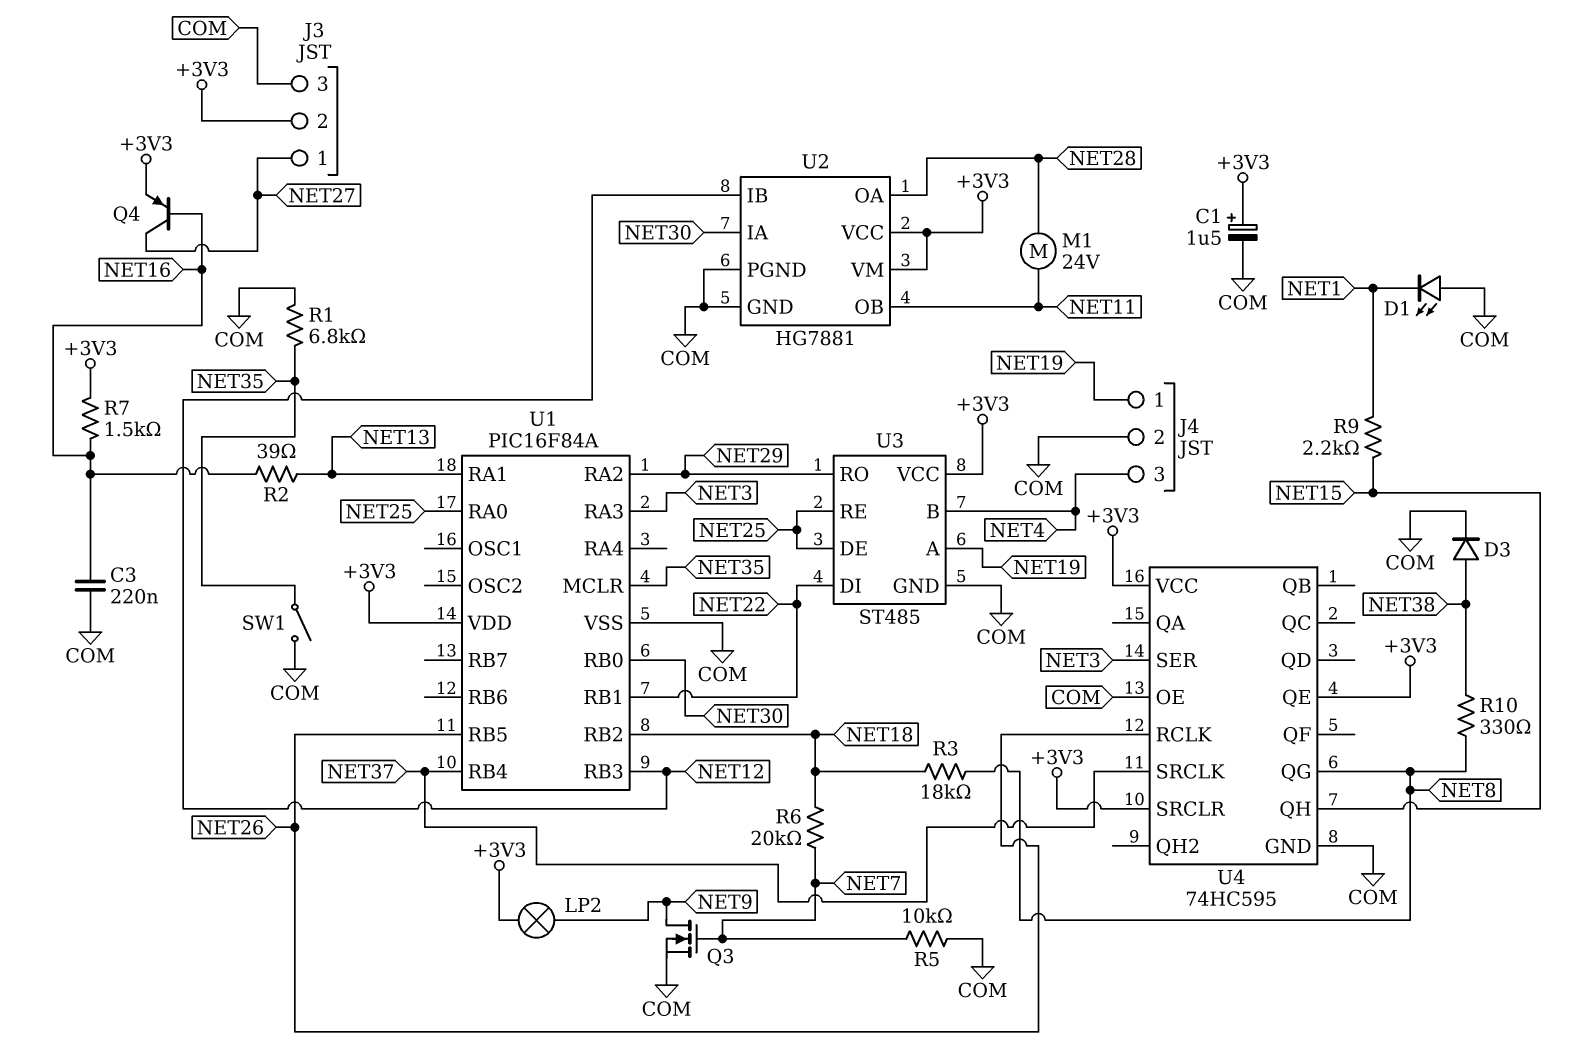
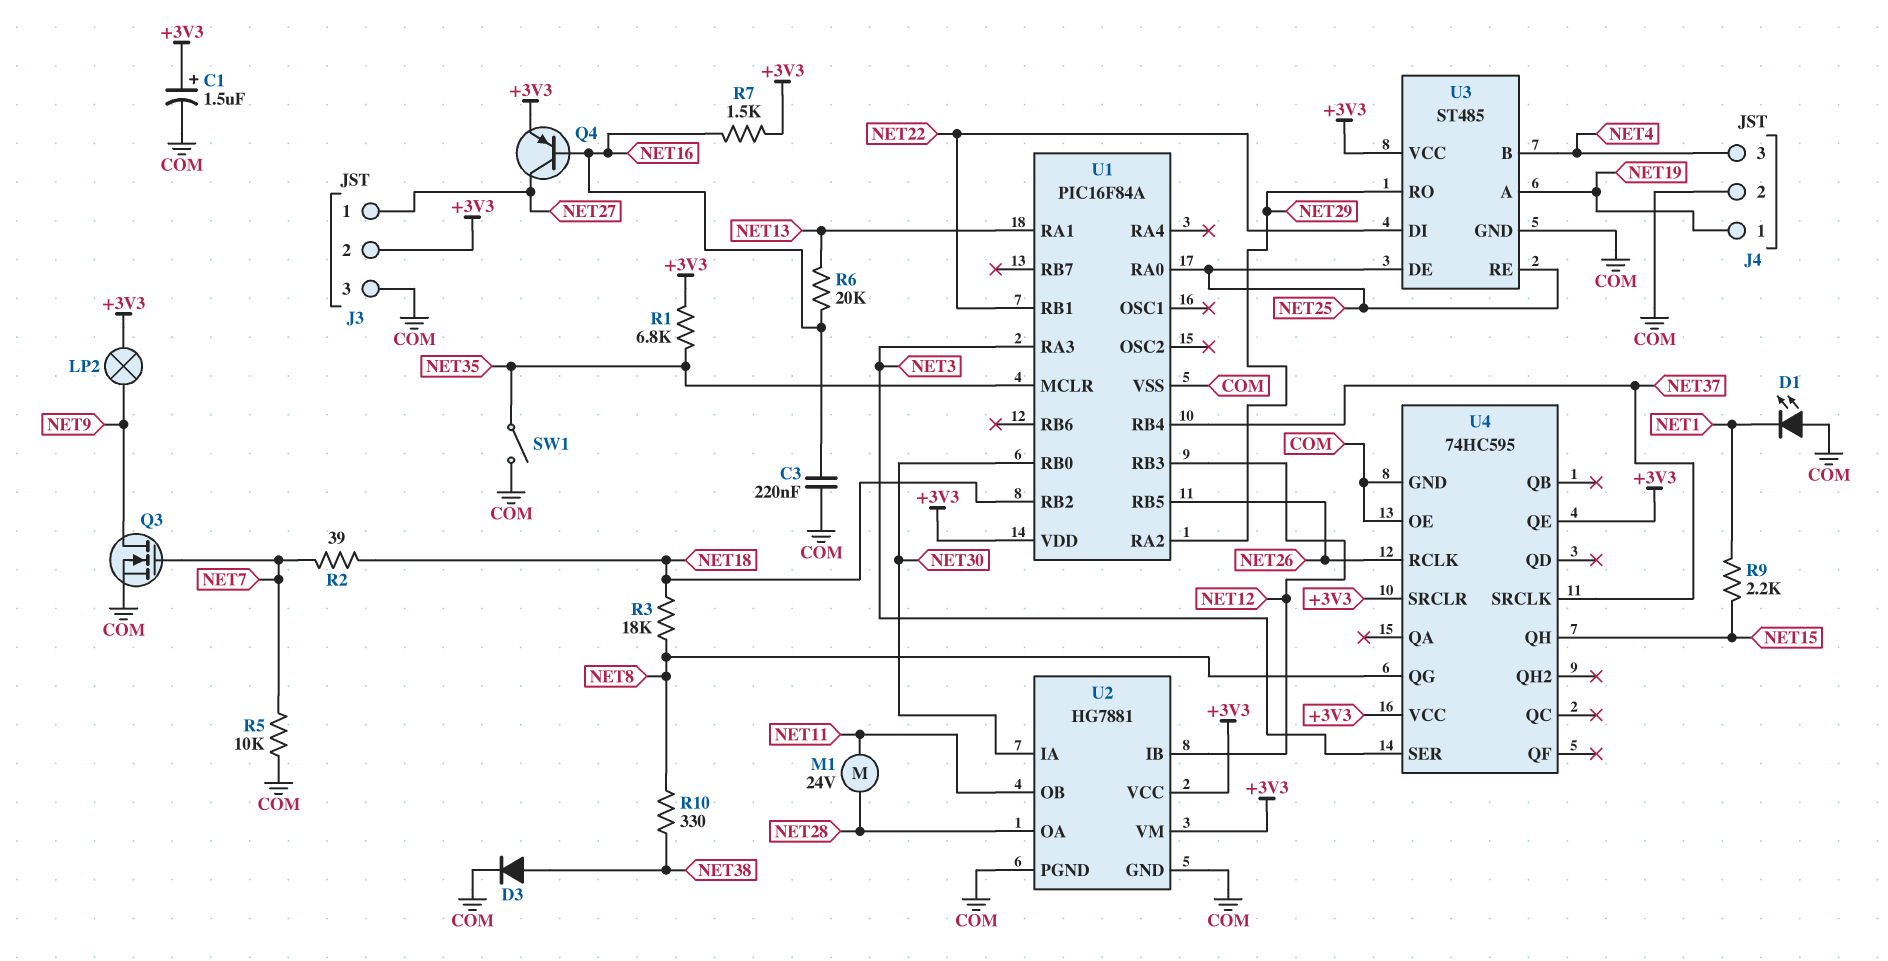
R1: 6.8k (COM, NET35) -> 6.8k (+3V3, NET35)
R2: 39 (NET13, NET16) -> 39 (NET7, NET18)
R6: 20k (NET7, NET18) -> 20k (NET13, NET16)

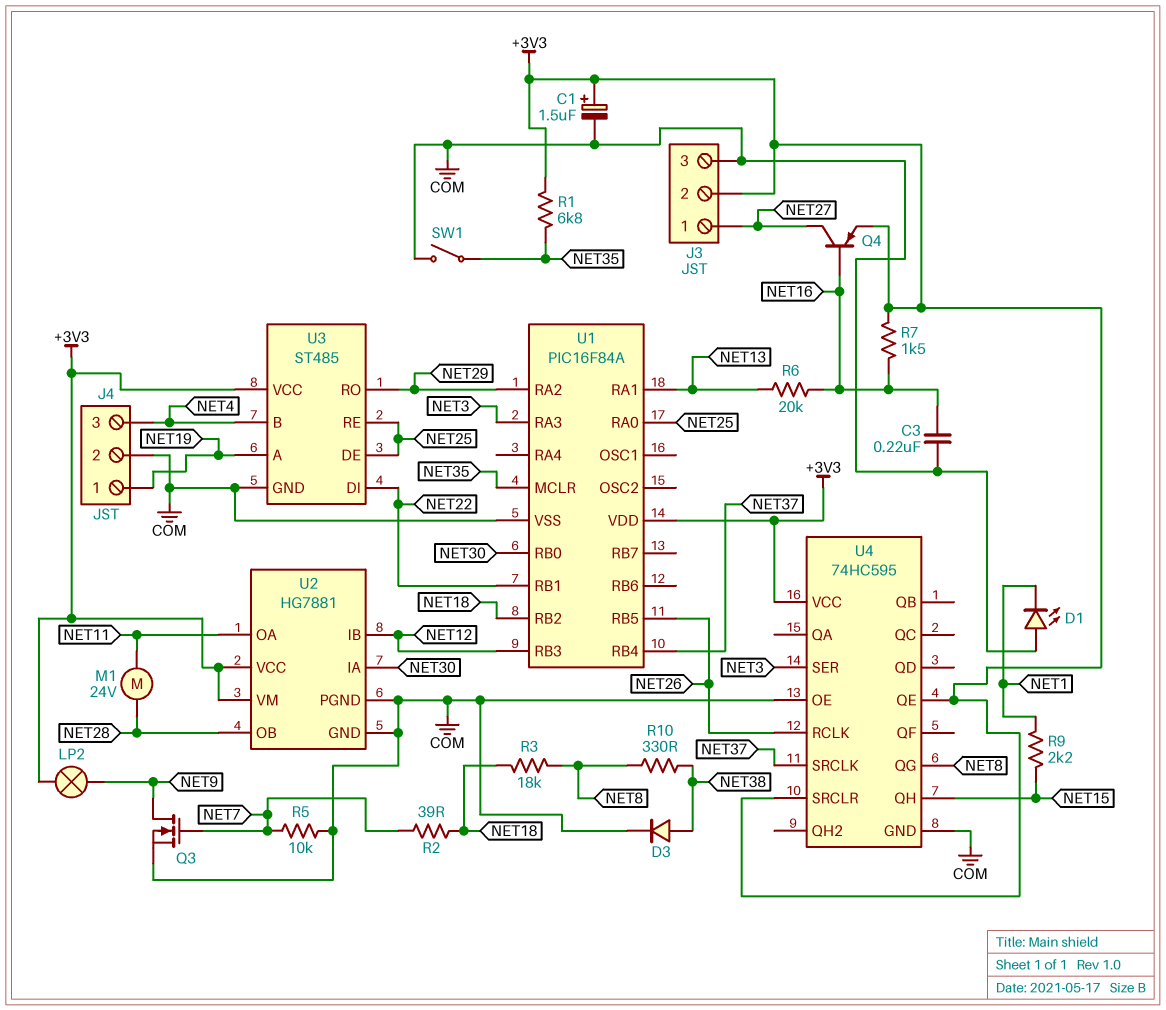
U2 pin OA: NET28 -> NET11
U2 pin OB: NET11 -> NET28

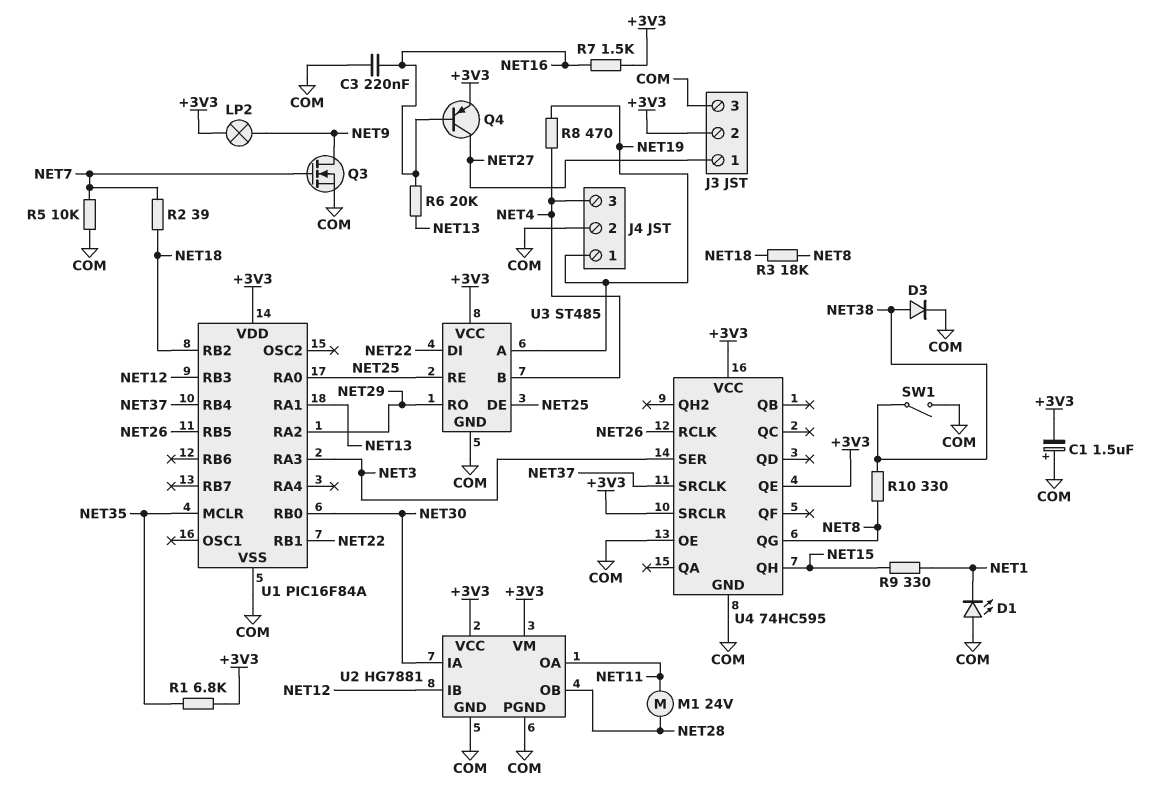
C1: 1.5uF (plus +3V3, minus COM) -> 1.5uF (plus COM, minus +3V3)
R8: none -> 470 (NET4, NET19)
R9: 2.2k (NET1, NET15) -> 330 (NET1, NET15)
SW1: switch (COM, NET35) -> switch (COM, NET38)

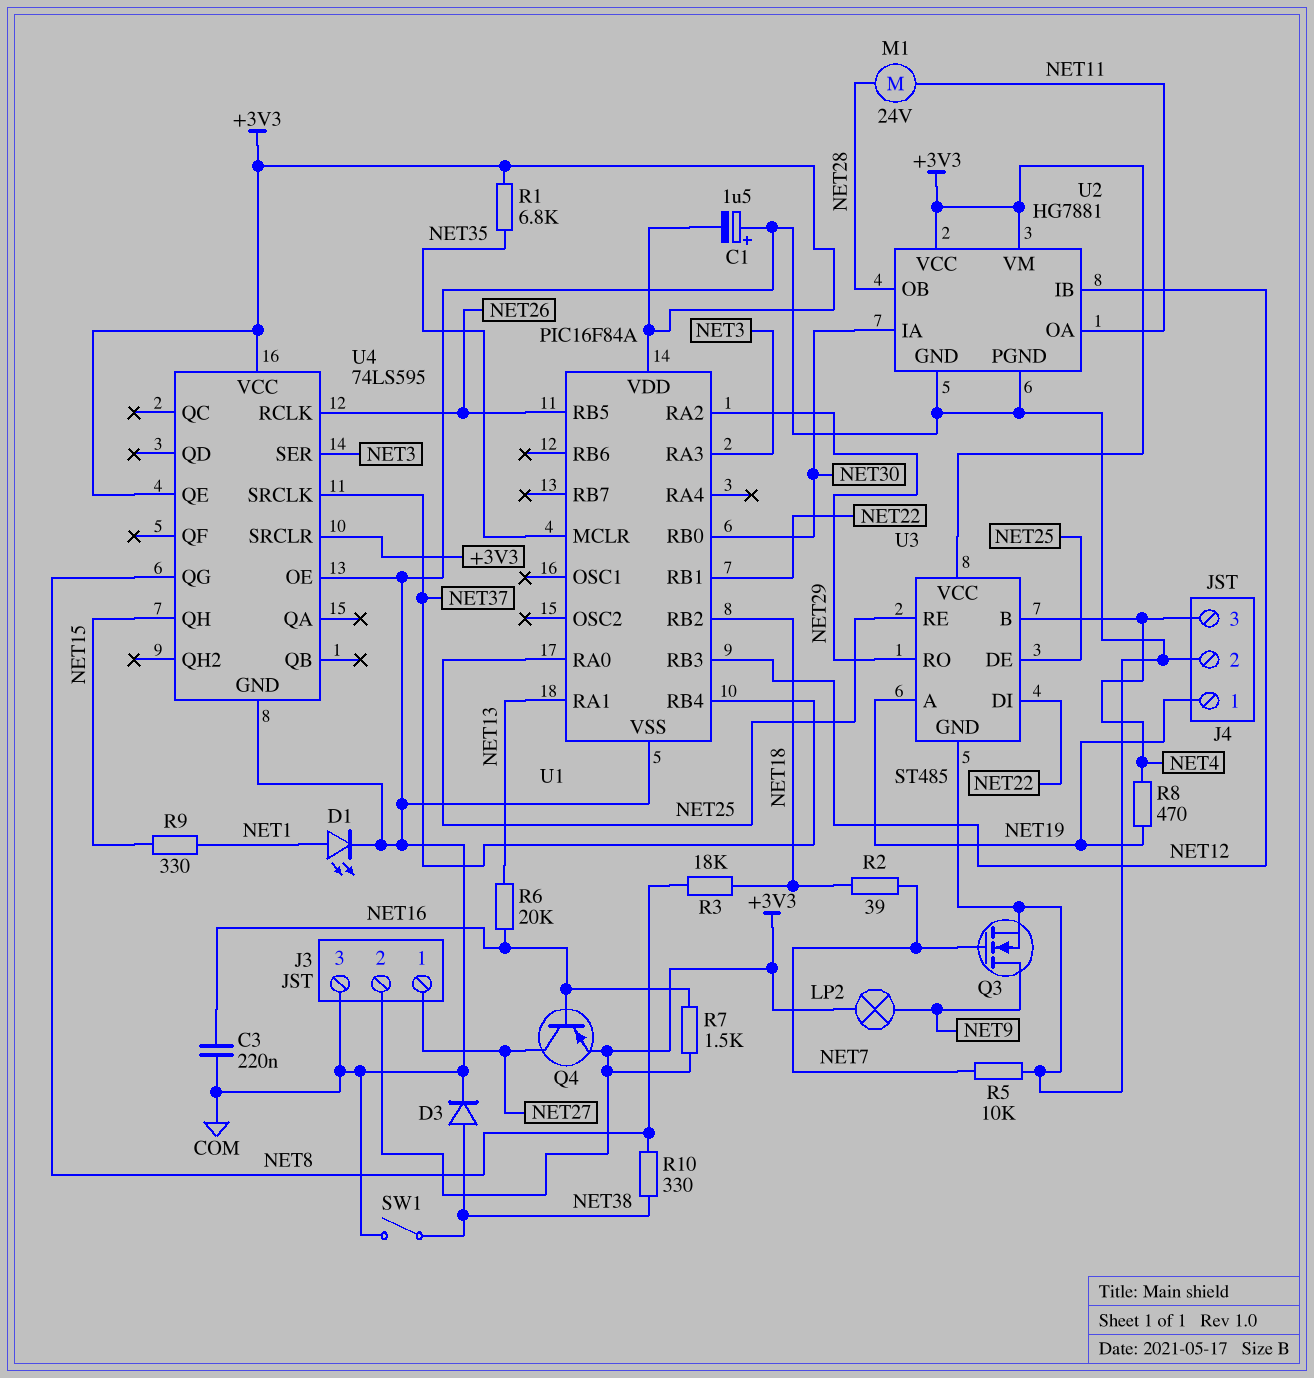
D1: LED (A COM, K NET1) -> LED (A NET1, K COM)
U4: 74HC595 -> 74LS595

